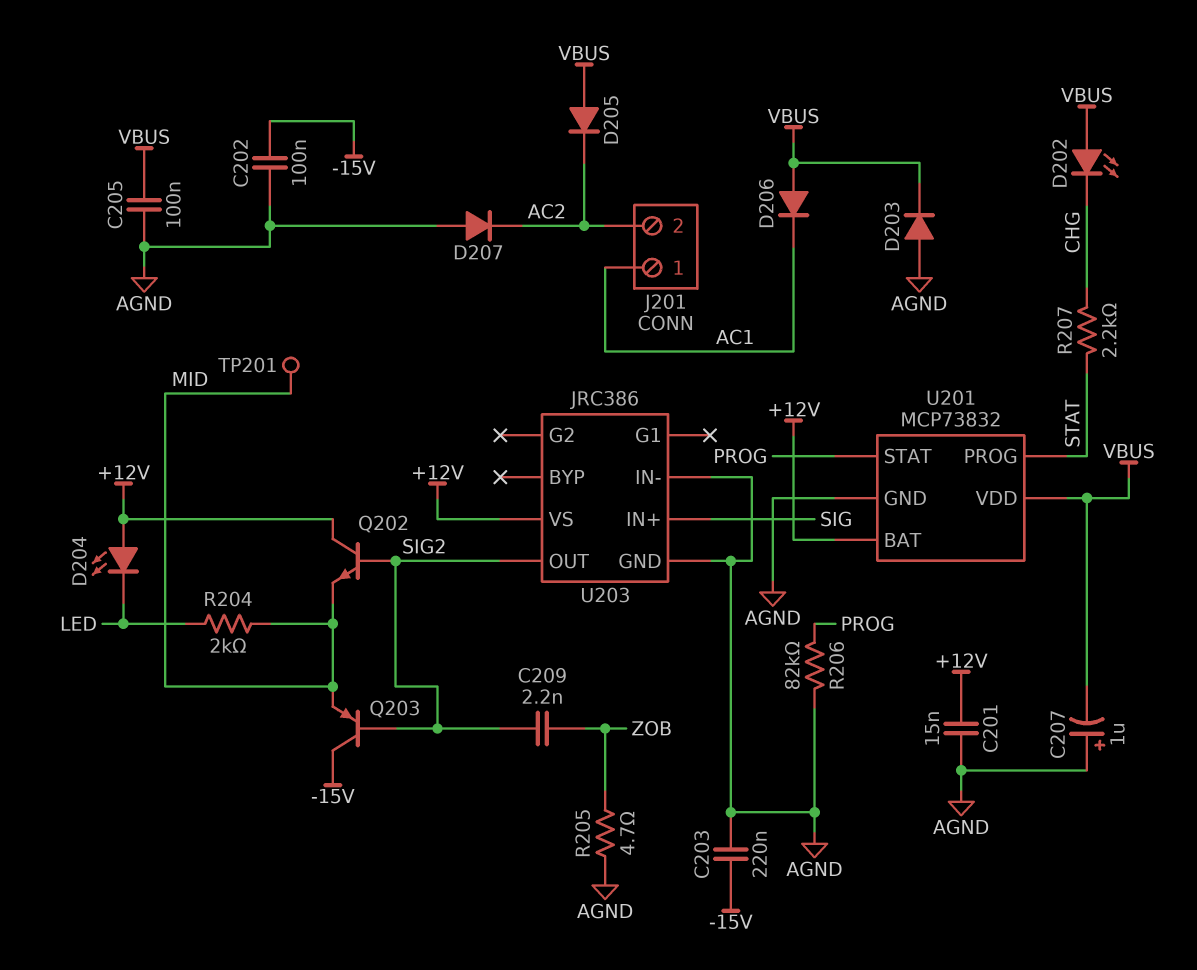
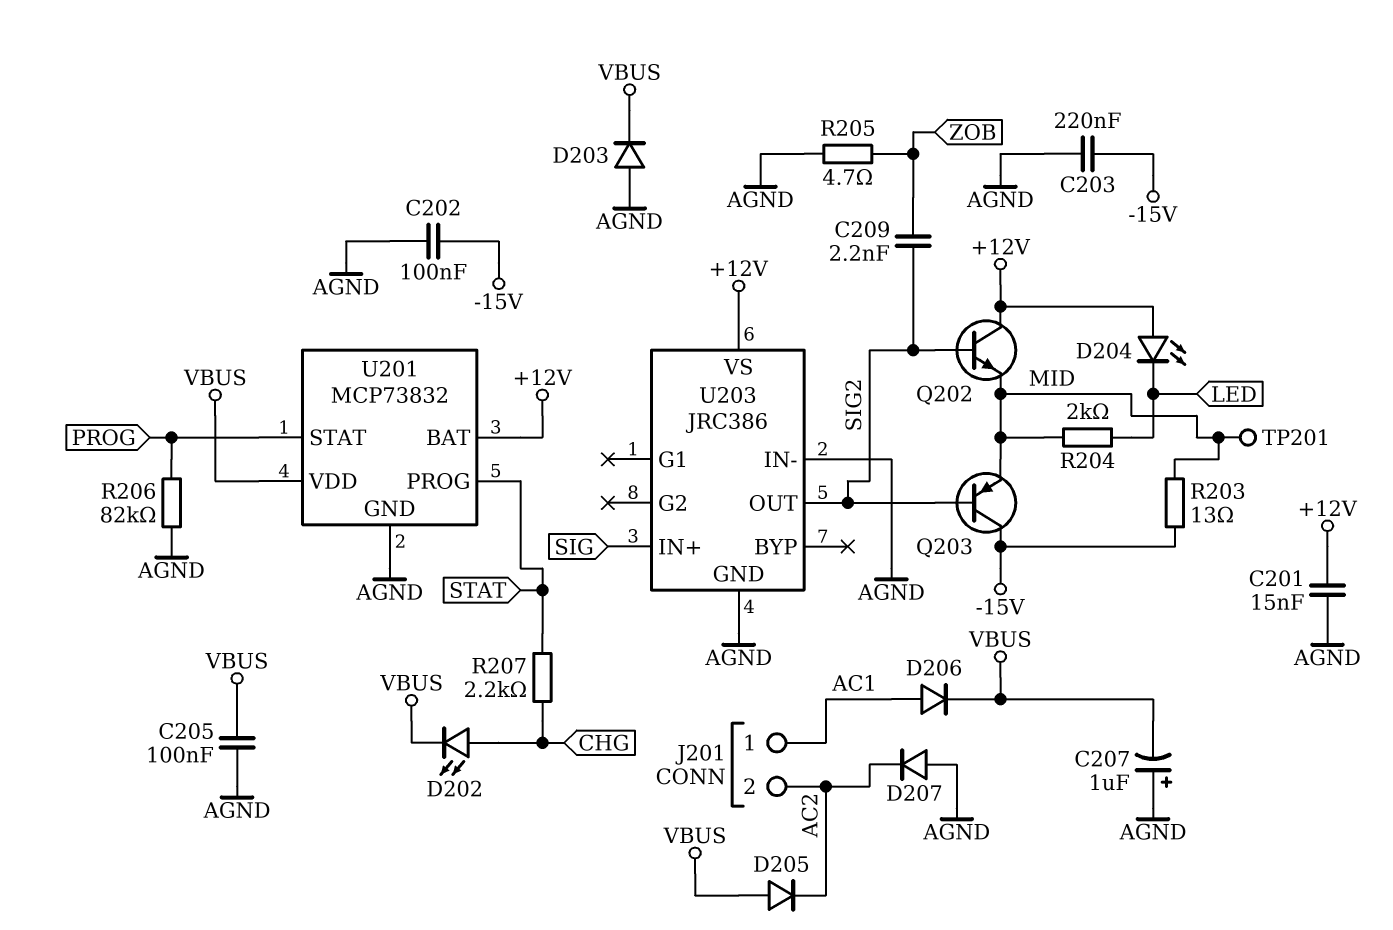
D202: LED (A VBUS, K CHG) -> LED (A CHG, K VBUS)
D206: diode (A VBUS, K AC1) -> diode (A AC1, K VBUS)
R203: none -> 13 (-15V, MID)

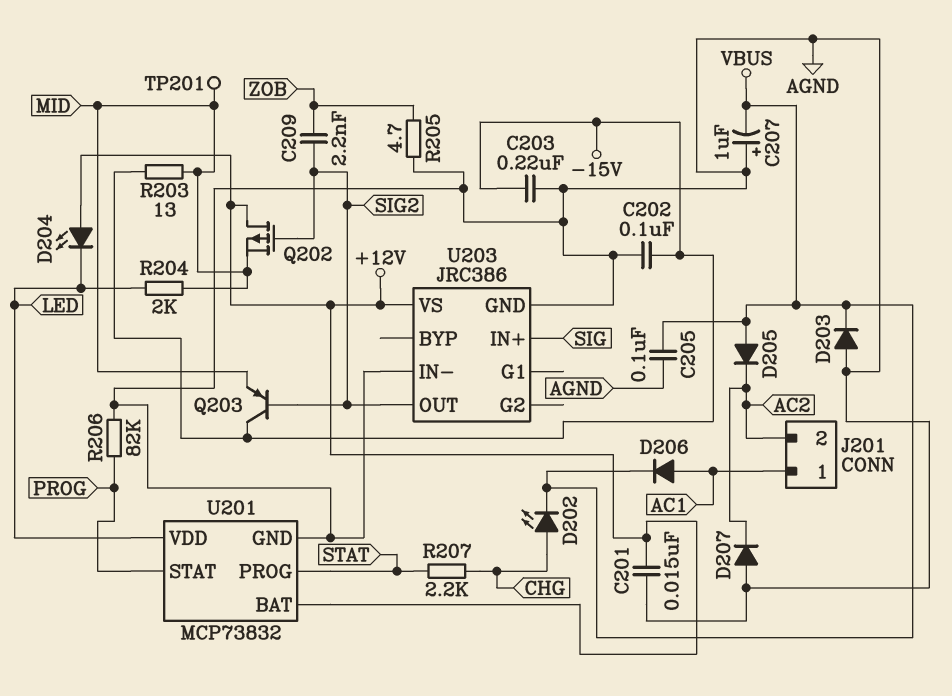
Q202: NPN (B SIG2, C +12V, E MID) -> PMOS (G SIG2, D +12V, S MID)
U201 pin VDD: VBUS -> LED

